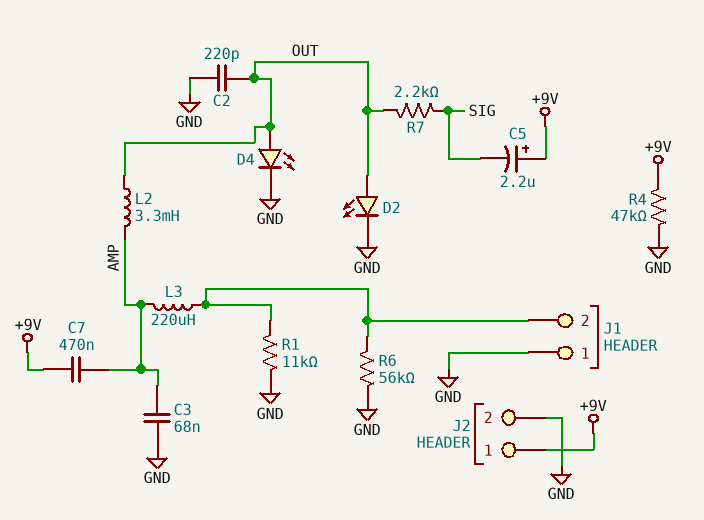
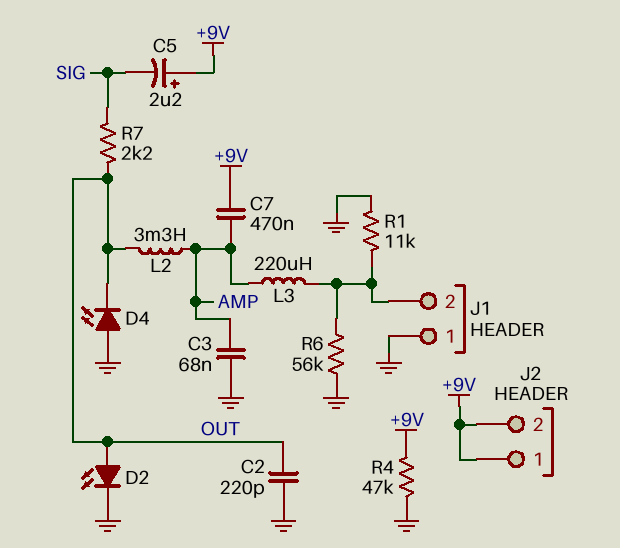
D4: LED (A OUT, K GND) -> LED (A GND, K OUT)
J2 pin 2: GND -> +9V

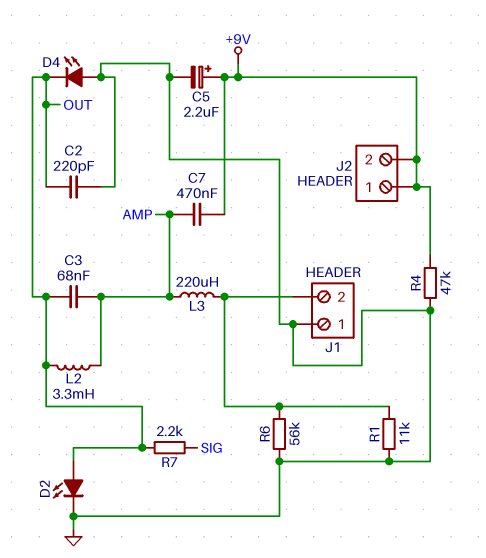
C3: 68nF (AMP, GND) -> 68nF (AMP, OUT)
C5: 2.2uF (plus +9V, minus SIG) -> 2.2uF (plus +9V, minus GND)

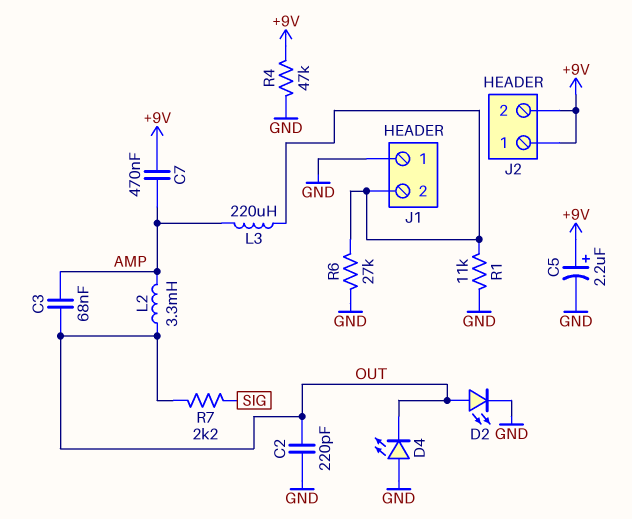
R6: 56k (GND, J1/2) -> 27k (GND, J1/2)

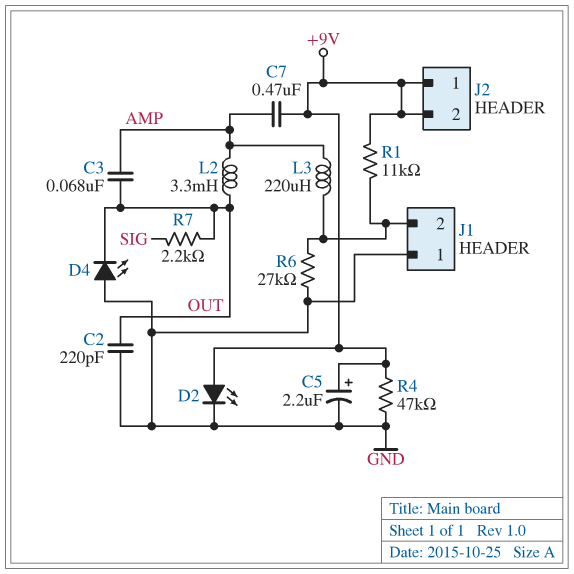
D2: LED (A OUT, K GND) -> LED (A +9V, K GND)
R1: 11k (GND, J1/2) -> 11k (+9V, J1/2)

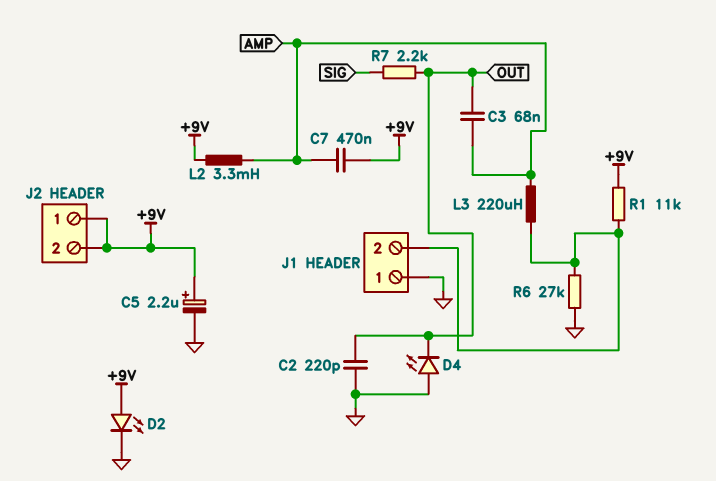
L2: 3.3mH (AMP, OUT) -> 3.3mH (+9V, AMP)
R4: 47k (+9V, GND) -> none

